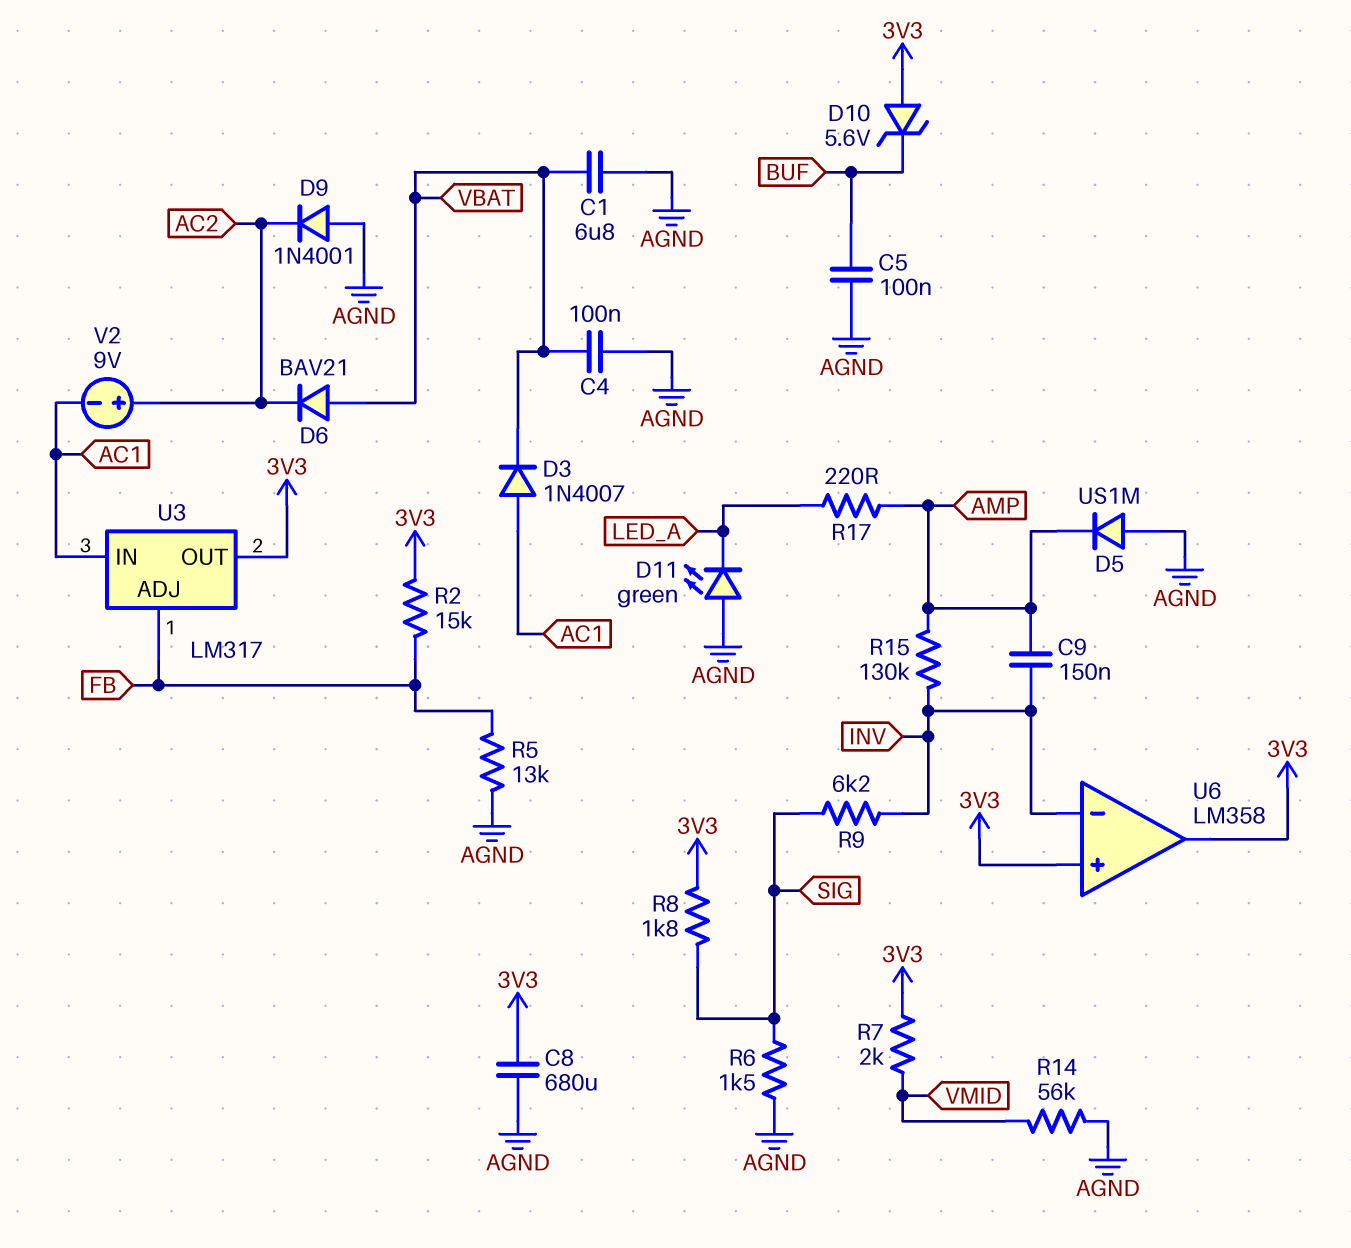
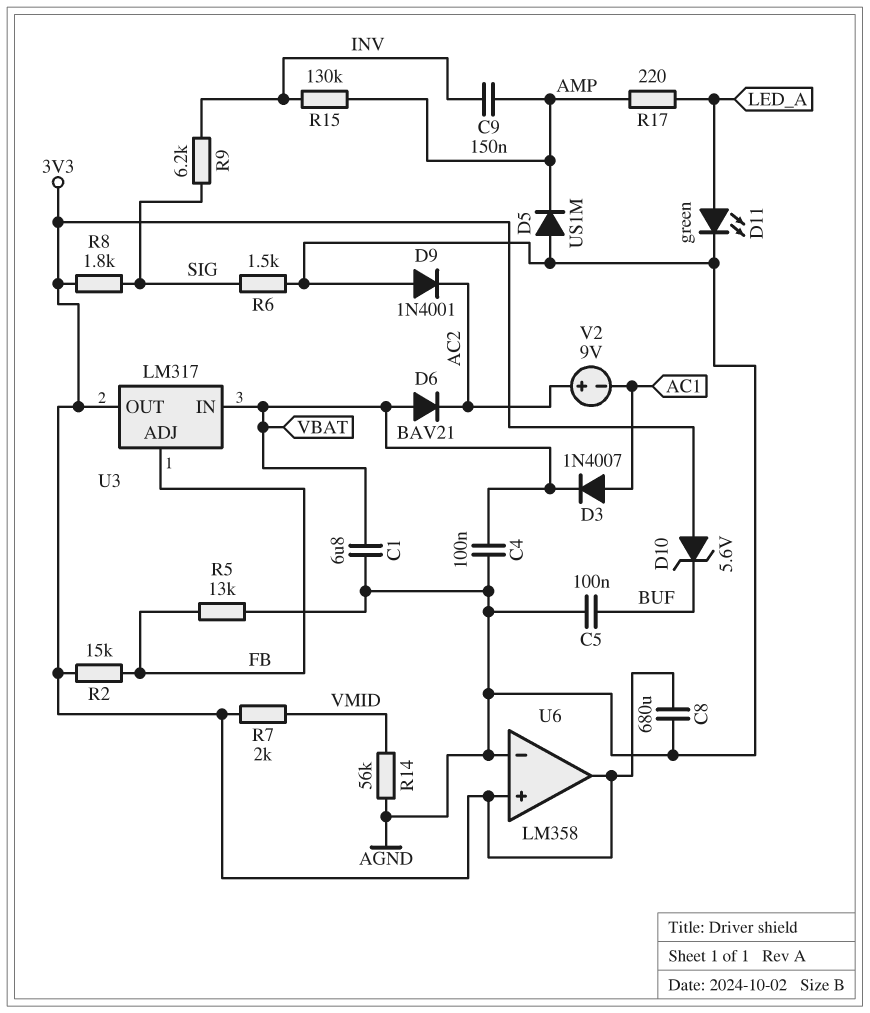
D11: LED green (A AGND, K LED_A) -> LED green (A LED_A, K AGND)
U3 pin IN: AC1 -> VBAT
U6 pin in-: INV -> AGND

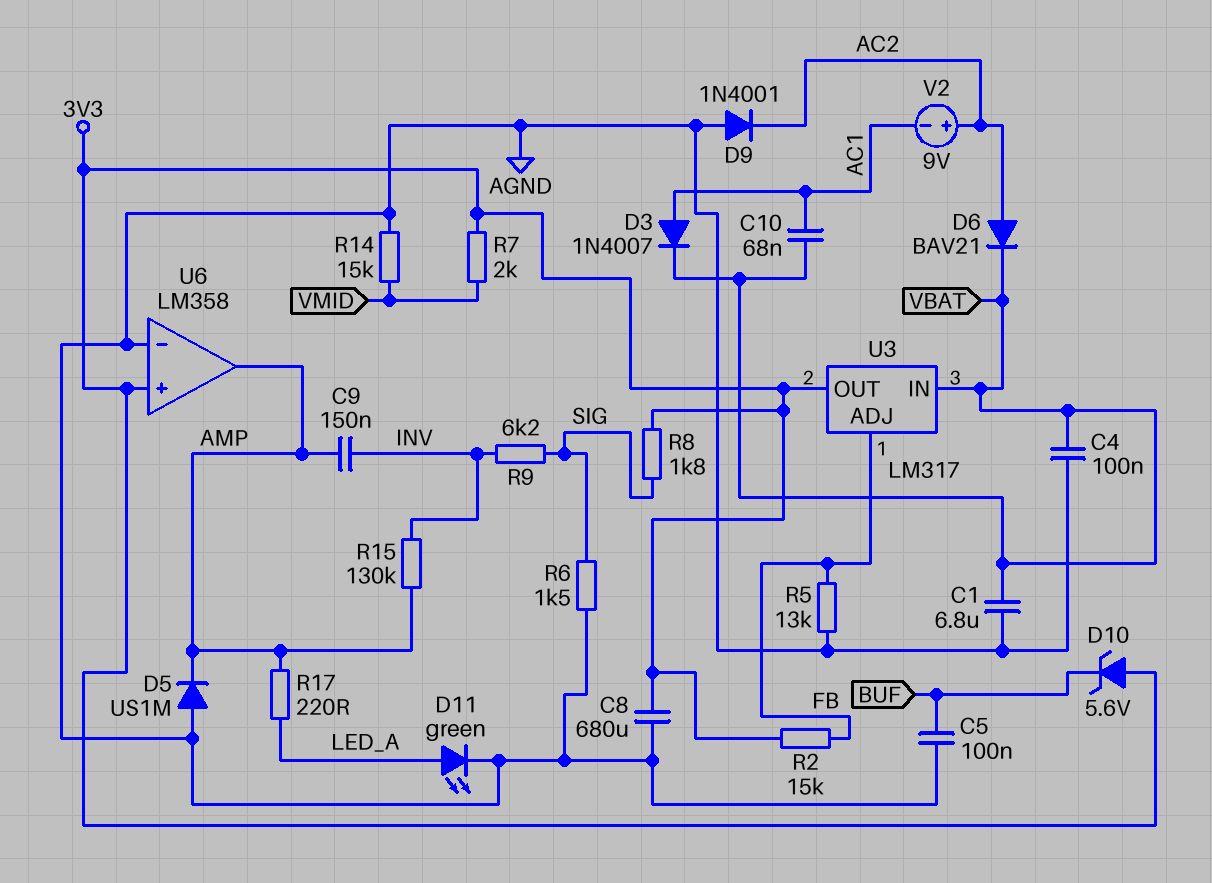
C10: none -> 68nF (AC1, VBAT)
D6: diode BAV21 (A VBAT, K AC2) -> diode BAV21 (A AC2, K VBAT)
R14: 56k (AGND, VMID) -> 15k (AGND, VMID)
U6 pin out: 3V3 -> AMP

